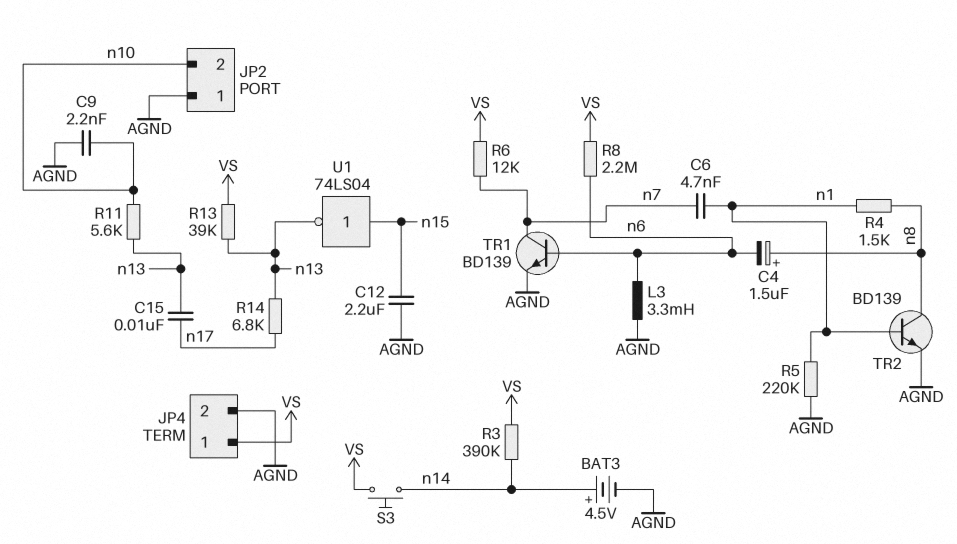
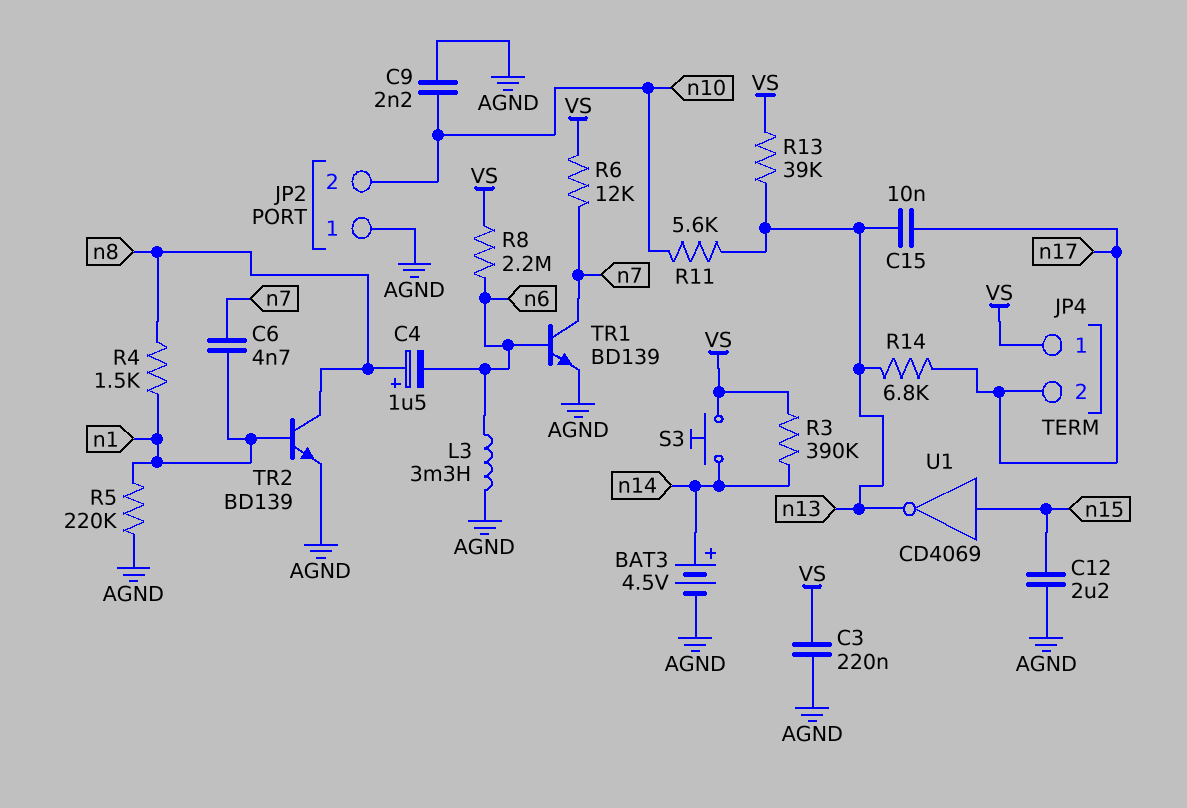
C3: none -> 220nF (AGND, VS)
JP4 pin 2: AGND -> n17
U1: NOT 74LS04 (in n15, out n13) -> NOT CD4069 (in n15, out n13)

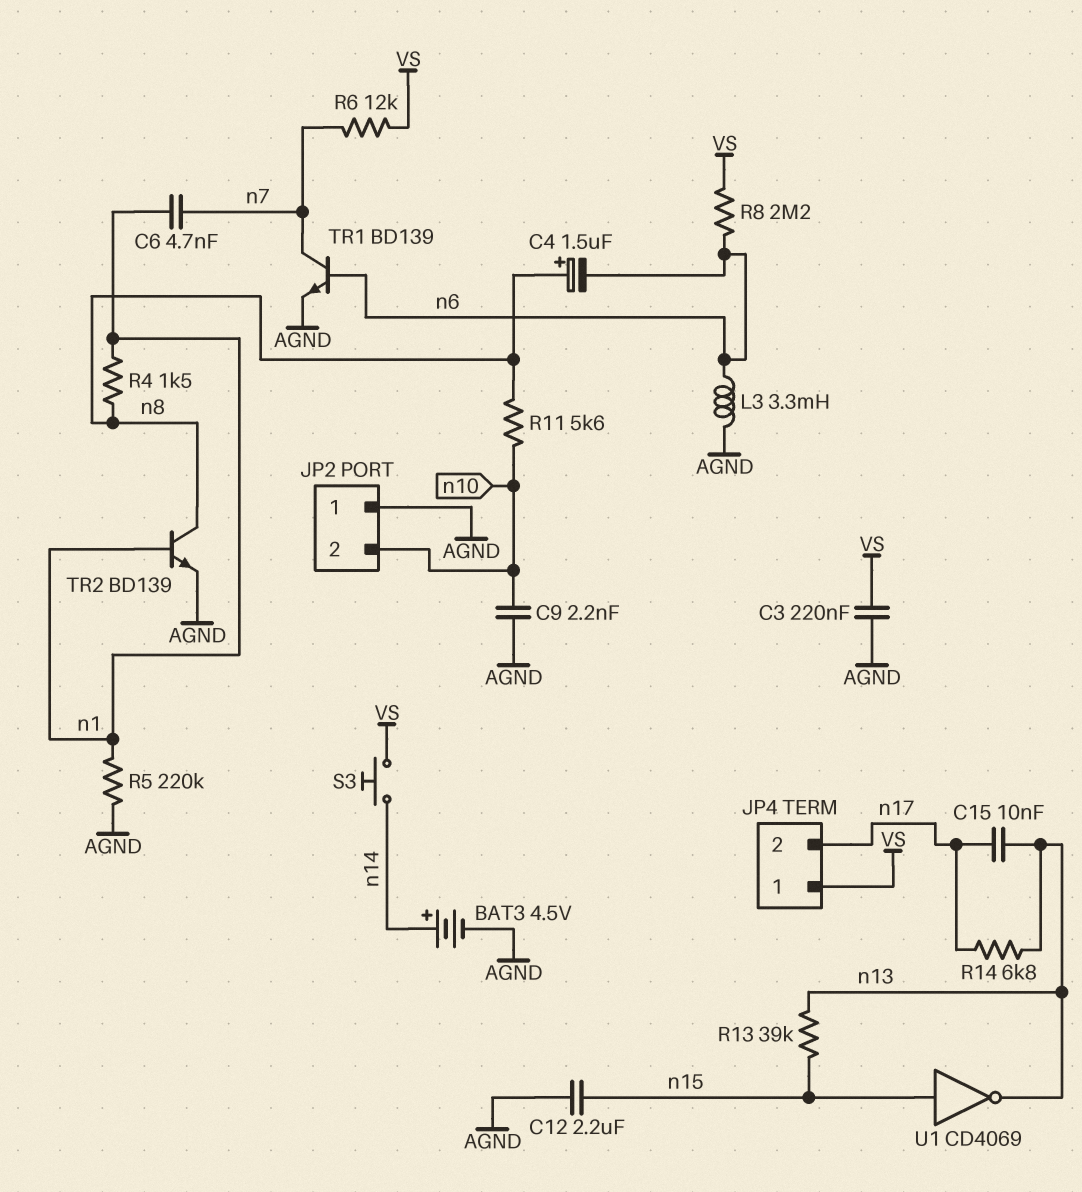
R3: 390k (VS, n14) -> none
R11: 5.6k (n10, n13) -> 5.6k (n8, n10)
R13: 39k (VS, n13) -> 39k (n13, n15)

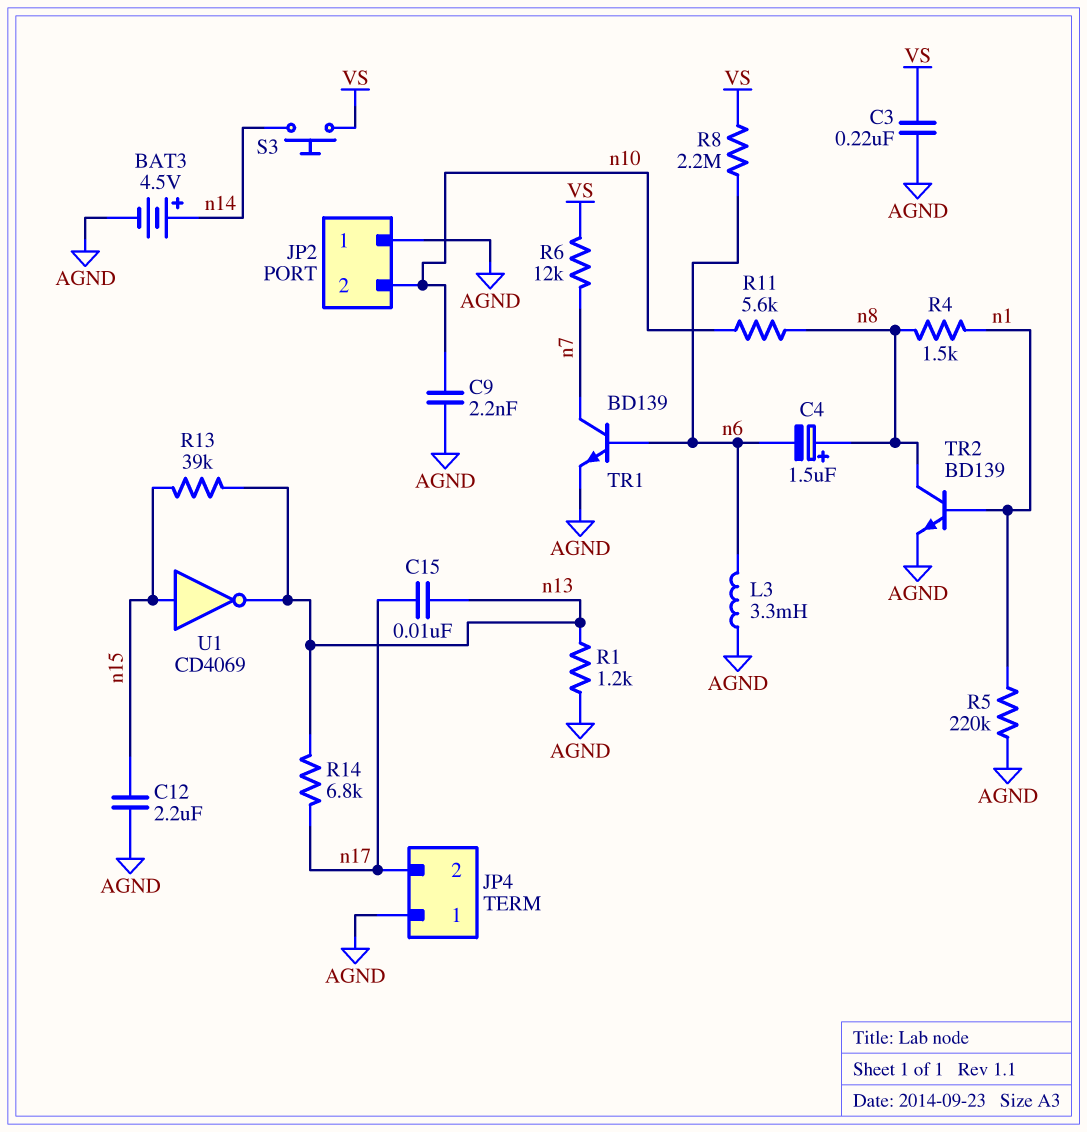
C6: 4.7nF (n1, n7) -> none
JP4 pin 1: VS -> AGND
R1: none -> 1.2k (AGND, n13)

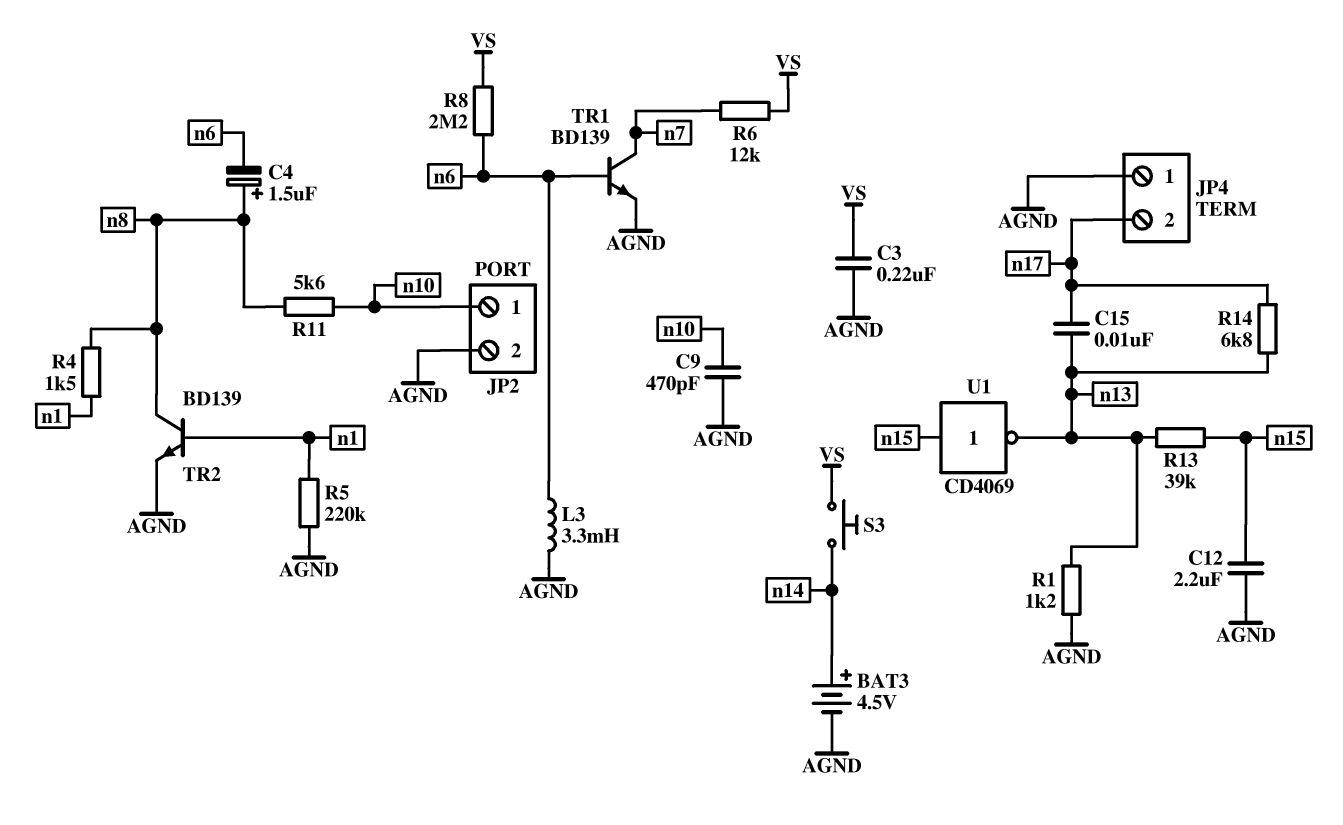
C9: 2.2nF (AGND, n10) -> 470pF (AGND, n10)
JP2 pin 1: AGND -> n10
JP2 pin 2: n10 -> AGND

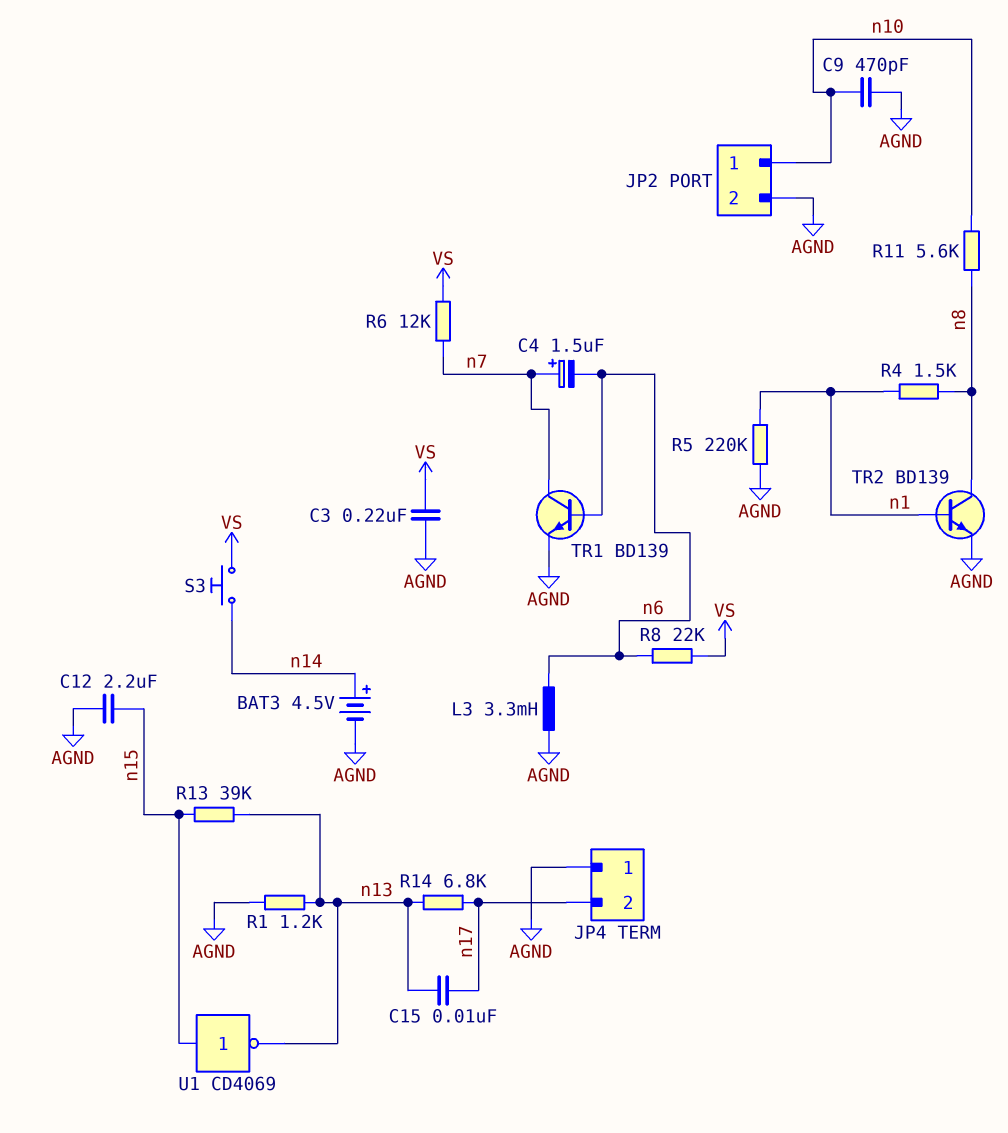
C4: 1.5uF (plus n8, minus n6) -> 1.5uF (plus n7, minus n6)
R8: 2.2M (VS, n6) -> 22k (VS, n6)

